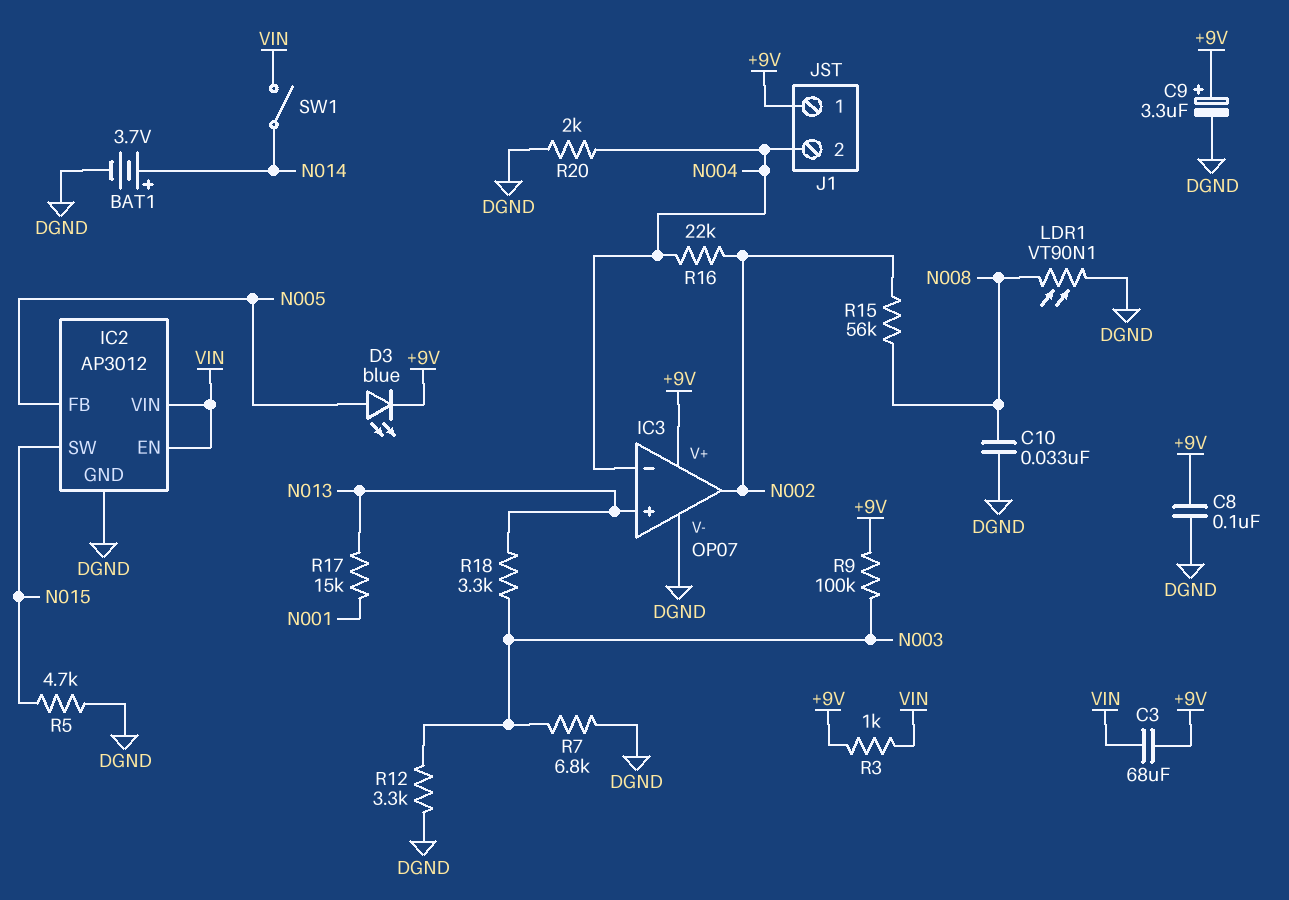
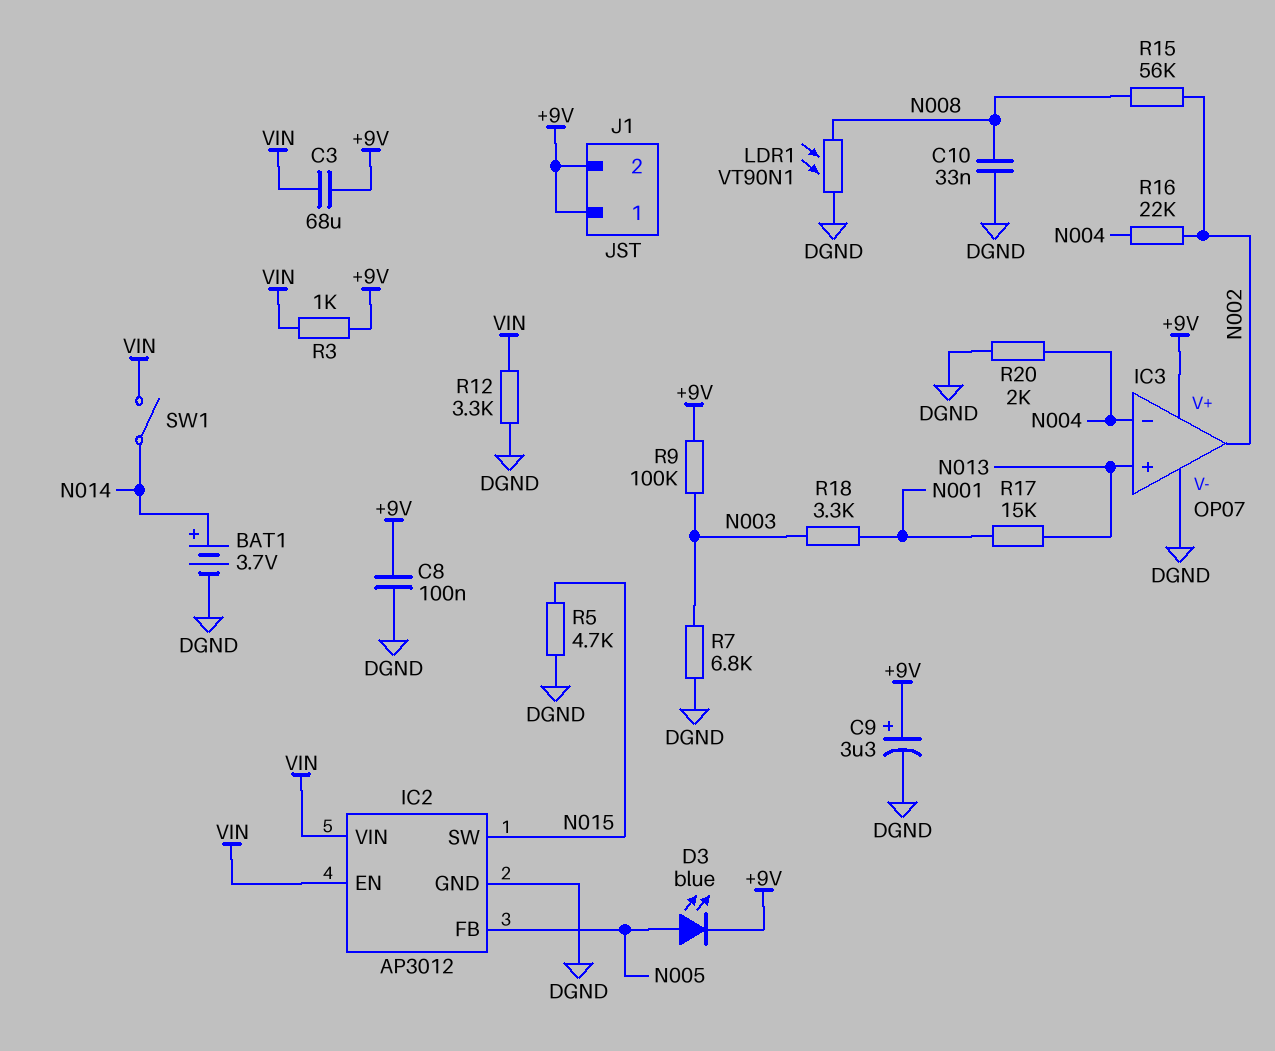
J1 pin 2: N004 -> +9V
R12: 3.3k (DGND, N003) -> 3.3k (DGND, VIN)
R18: 3.3k (N003, N013) -> 3.3k (N001, N003)

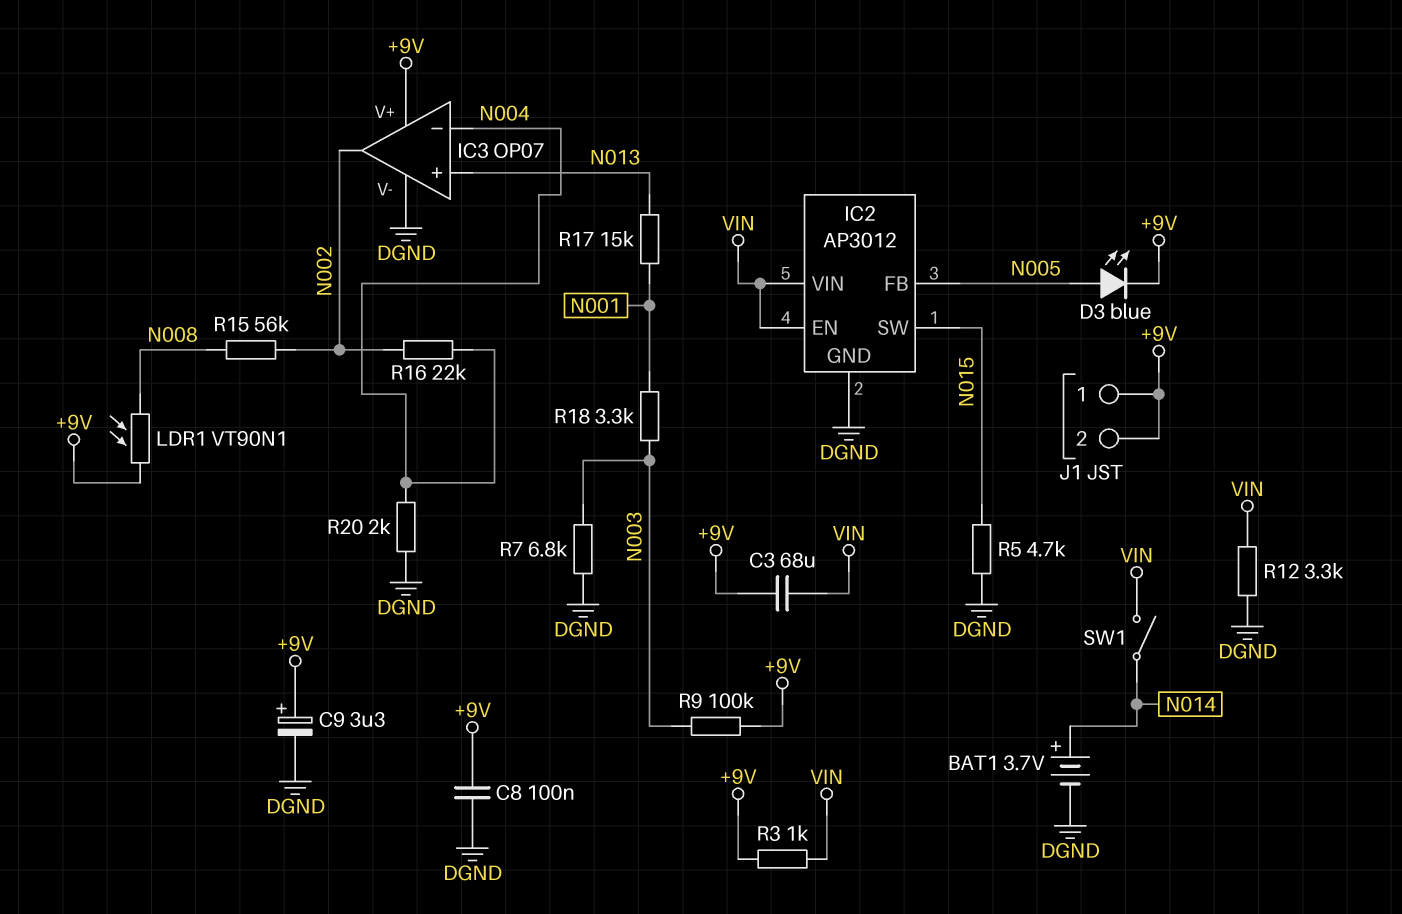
C10: 33nF (DGND, N008) -> none
LDR1: VT90N1 (DGND, N008) -> VT90N1 (+9V, N008)

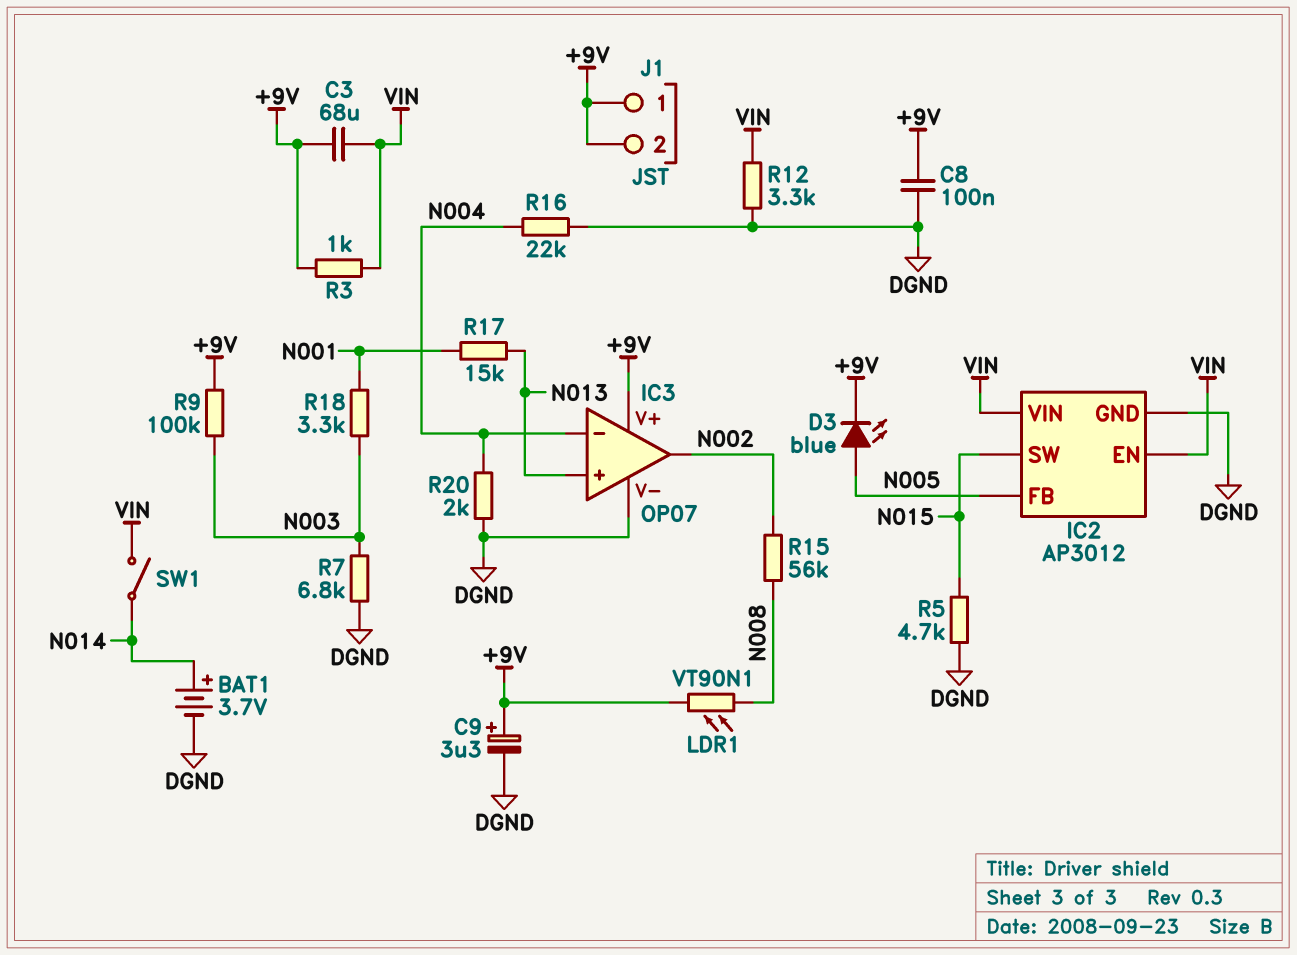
R16: 22k (N002, N004) -> 22k (DGND, N004)

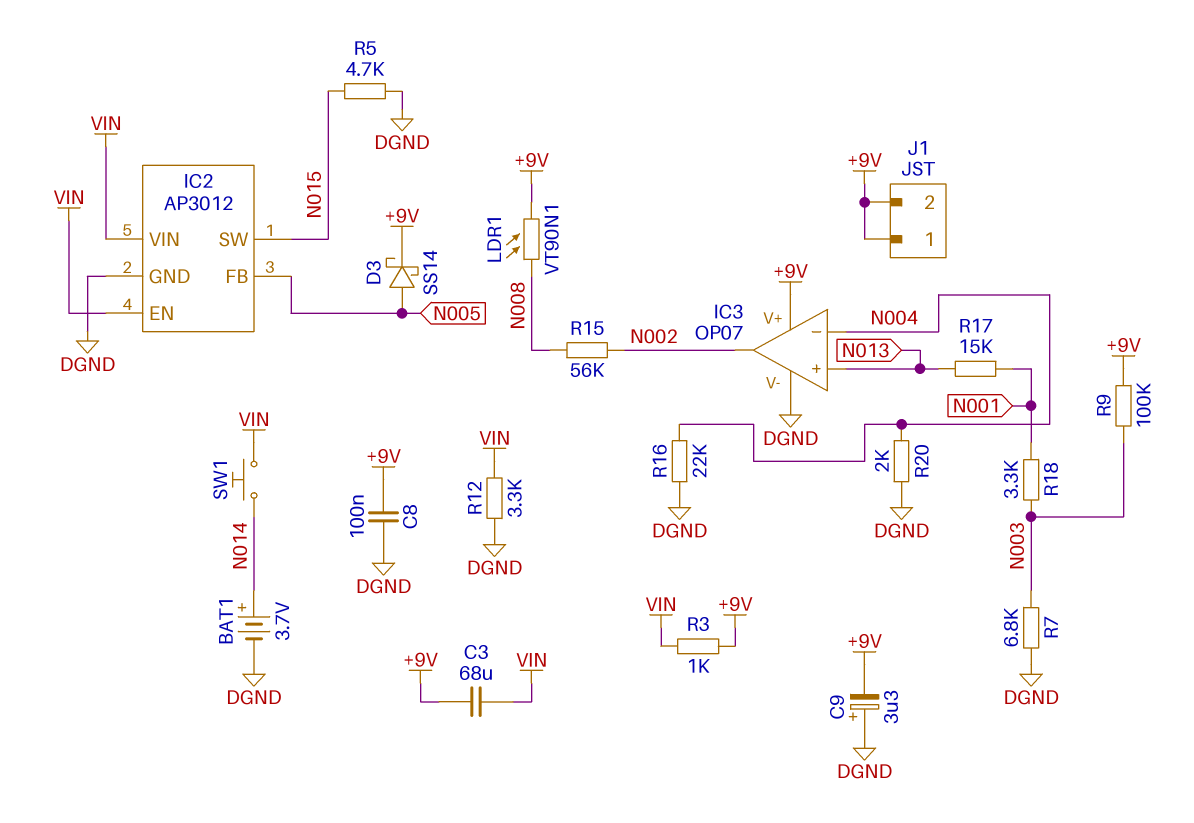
C9: 3.3uF (plus +9V, minus DGND) -> 3.3uF (plus DGND, minus +9V)
D3: LED blue (A N005, K +9V) -> schottky SS14 (A N005, K +9V)
SW1: switch (N014, VIN) -> button (N014, VIN)

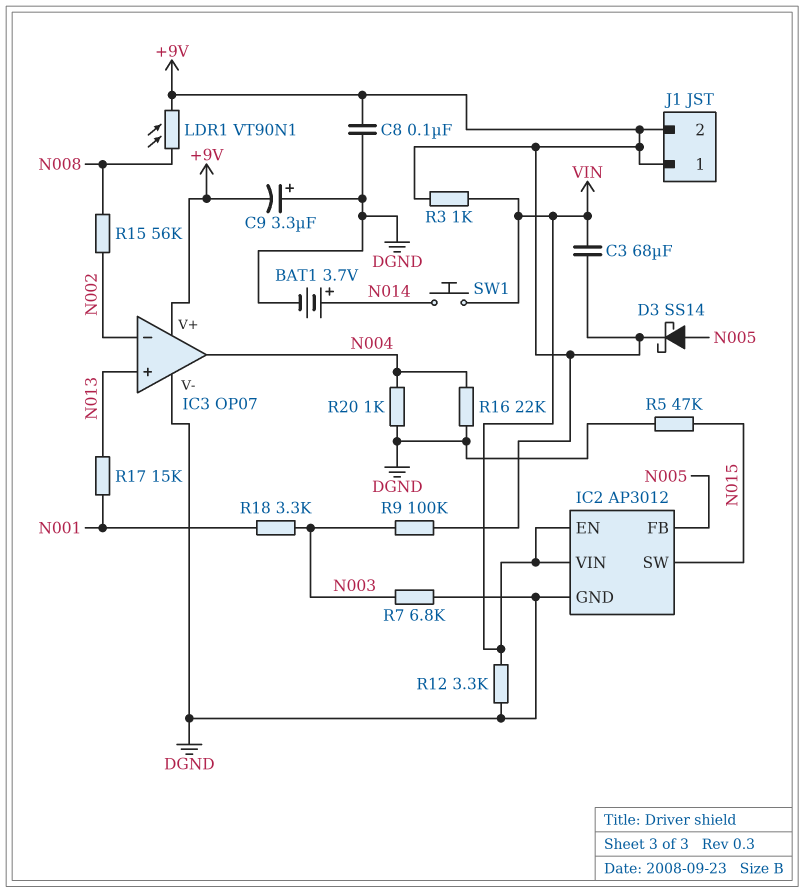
IC3 pin in-: N004 -> N002
IC3 pin out: N002 -> N004
R5: 4.7k (DGND, N015) -> 47k (DGND, N015)
R20: 2k (DGND, N004) -> 1k (DGND, N004)

